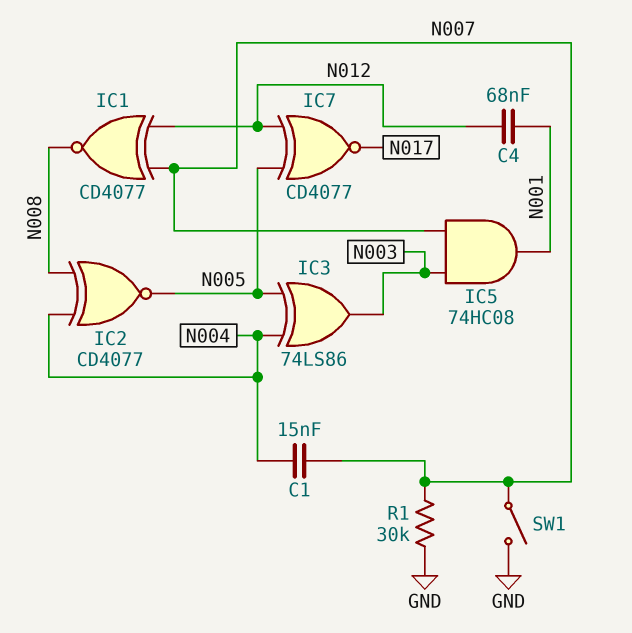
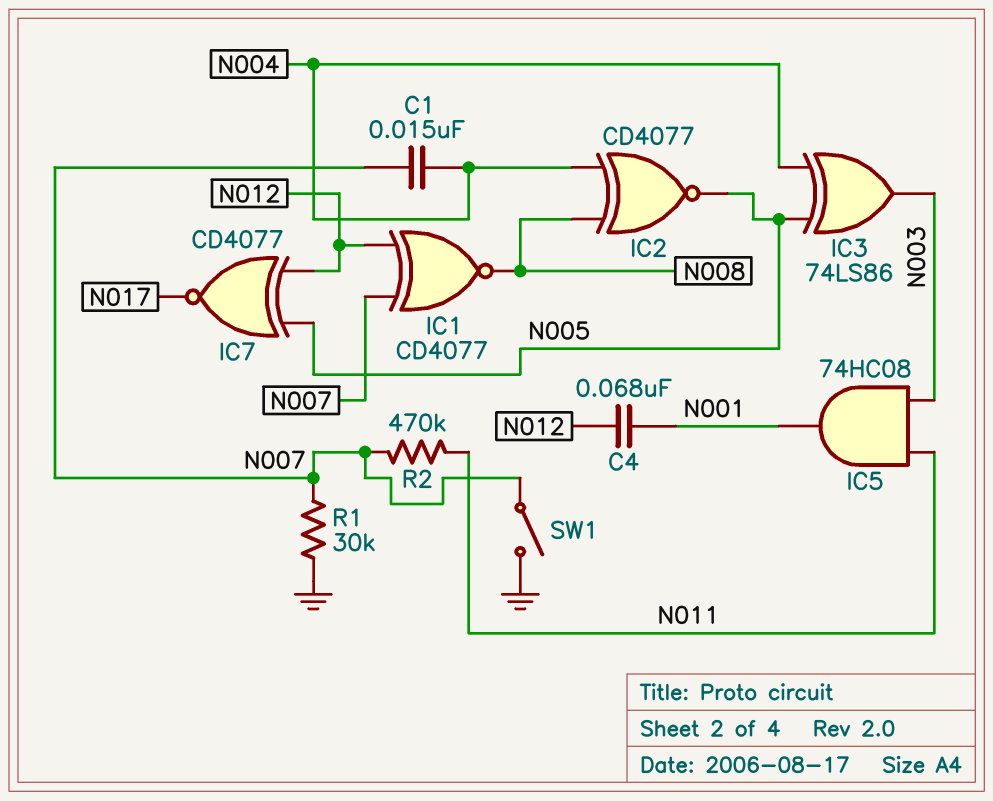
IC5: AND 74HC08 (in N003, in N007, out N001) -> AND 74HC08 (in N003, in N011, out N001)
R2: none -> 470k (N007, N011)

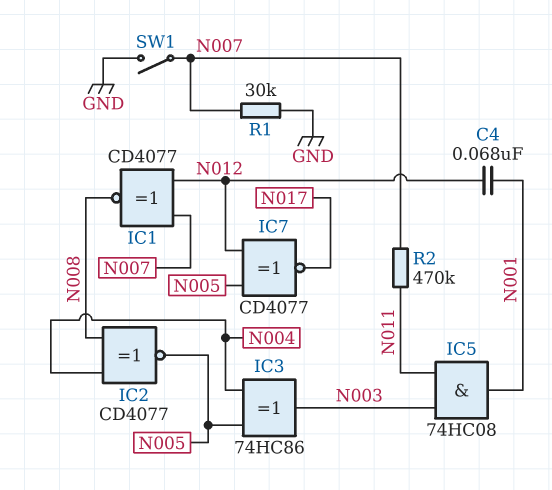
C1: 15nF (N004, N007) -> none
IC3: XOR 74LS86 (in N004, in N005, out N003) -> XOR 74HC86 (in N004, in N005, out N003)

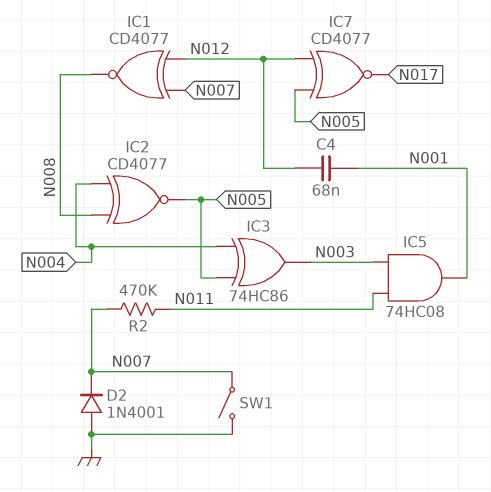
D2: none -> diode 1N4001 (A GND, K N007)
R1: 30k (GND, N007) -> none

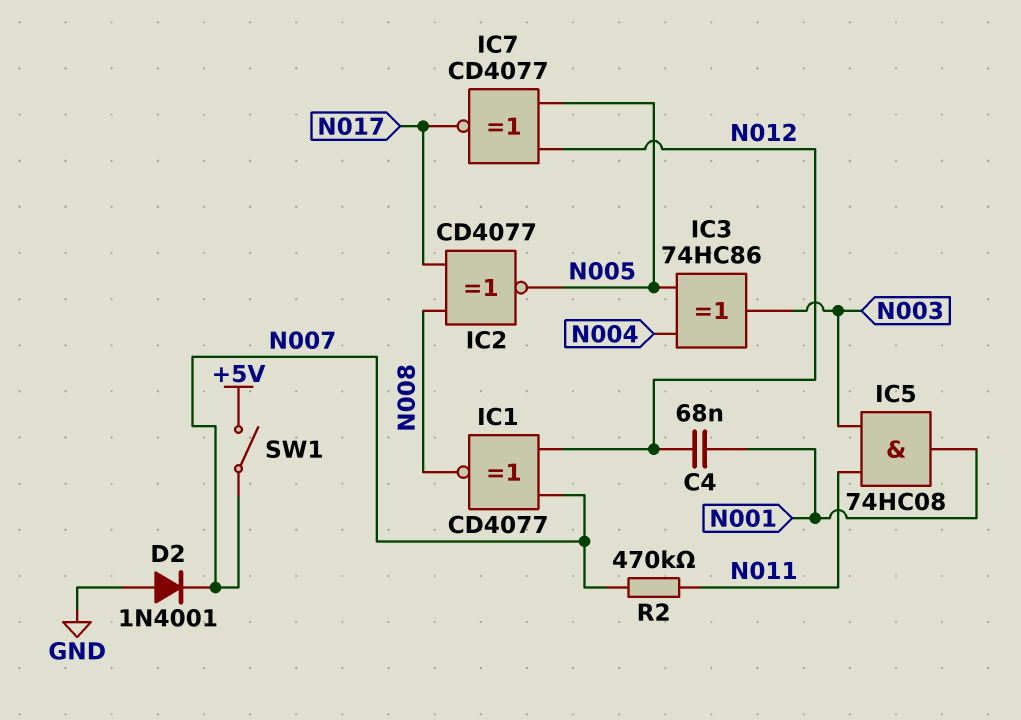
IC2: XNOR CD4077 (in N004, in N008, out N005) -> XNOR CD4077 (in N008, in N017, out N005)
SW1: switch (GND, N007) -> switch (+5V, N007)

